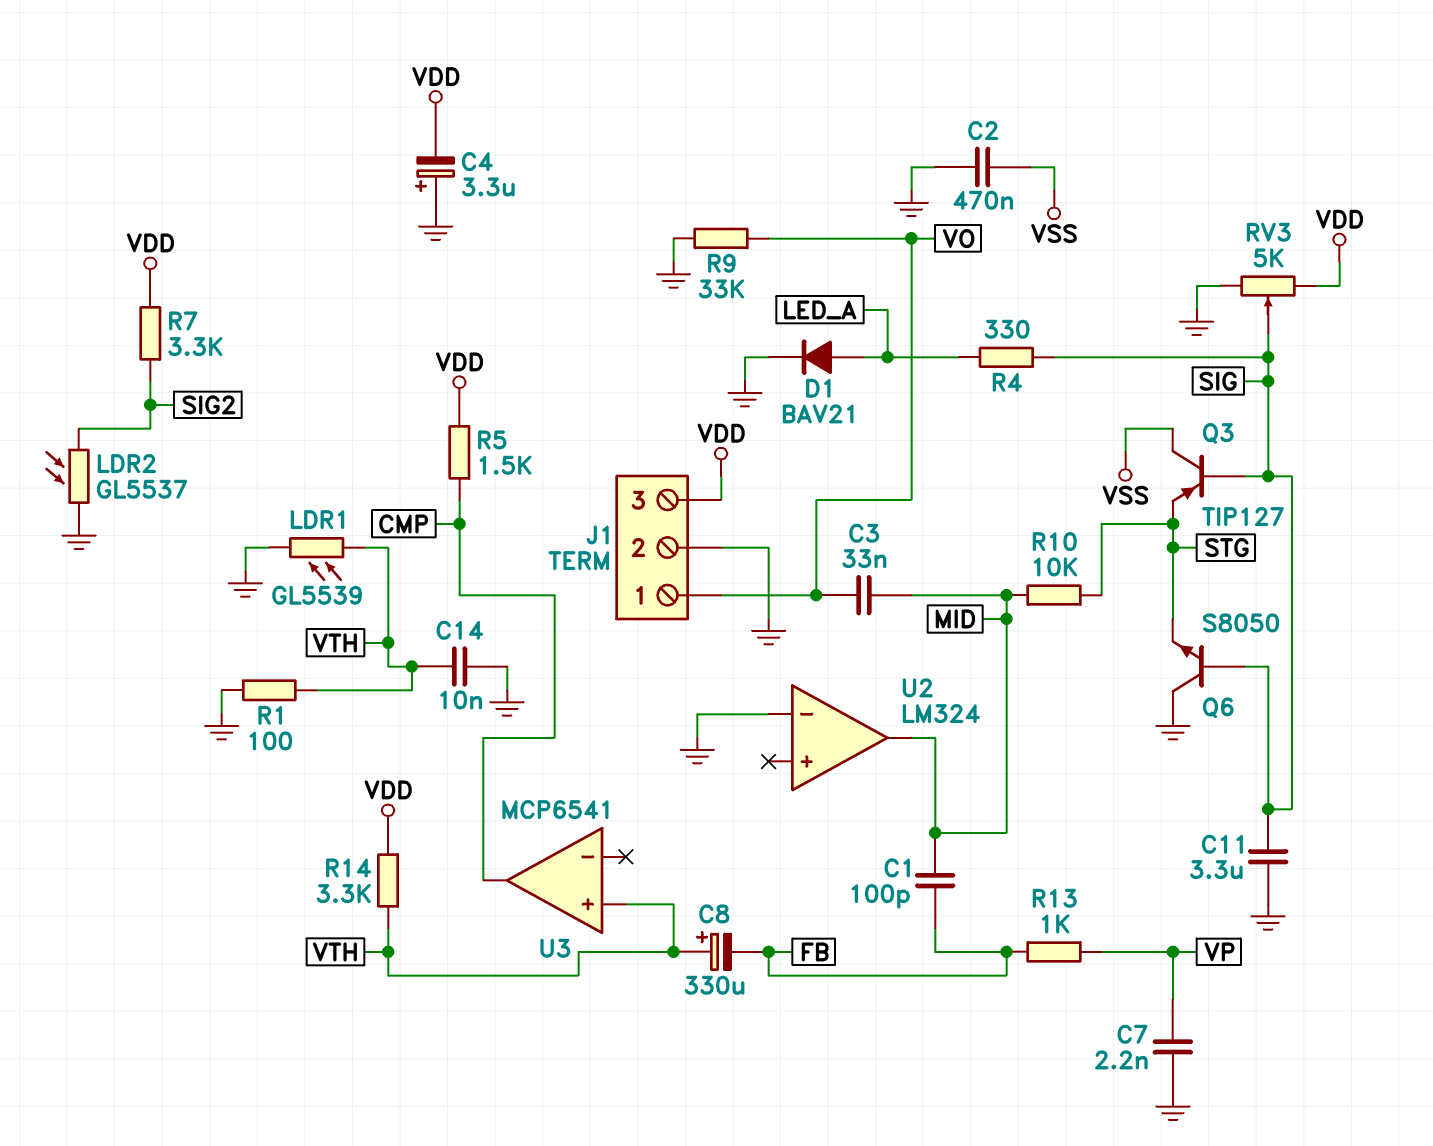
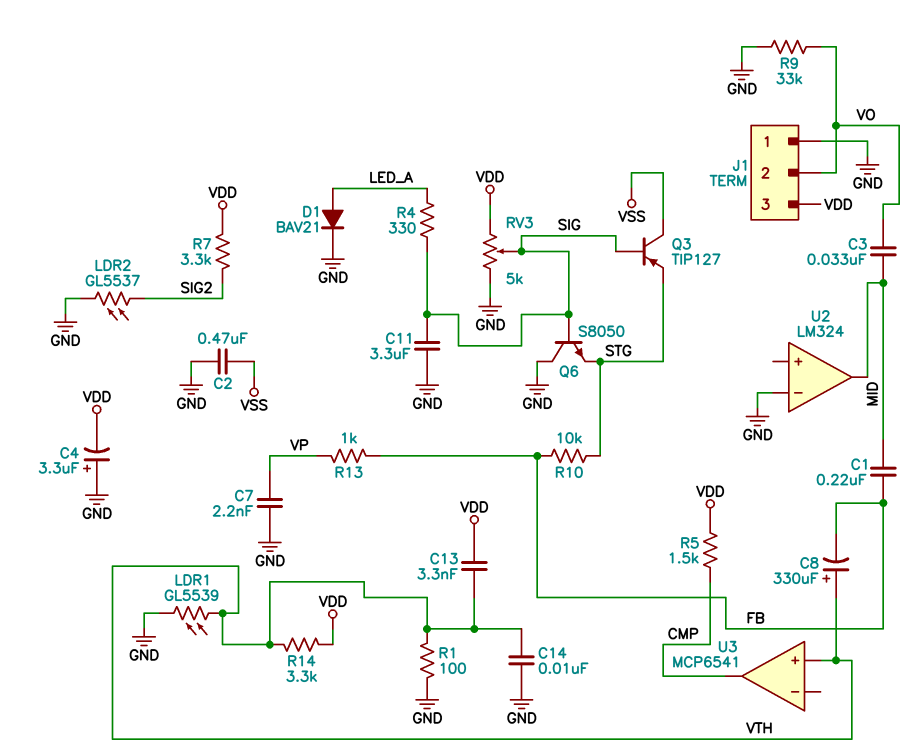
C1: 100pF (FB, MID) -> 220nF (FB, MID)
C13: none -> 3.3nF (VDD, VTH)
J1 pin 1: VO -> GND
J1 pin 2: GND -> VO
R10: 10k (MID, STG) -> 10k (FB, STG)

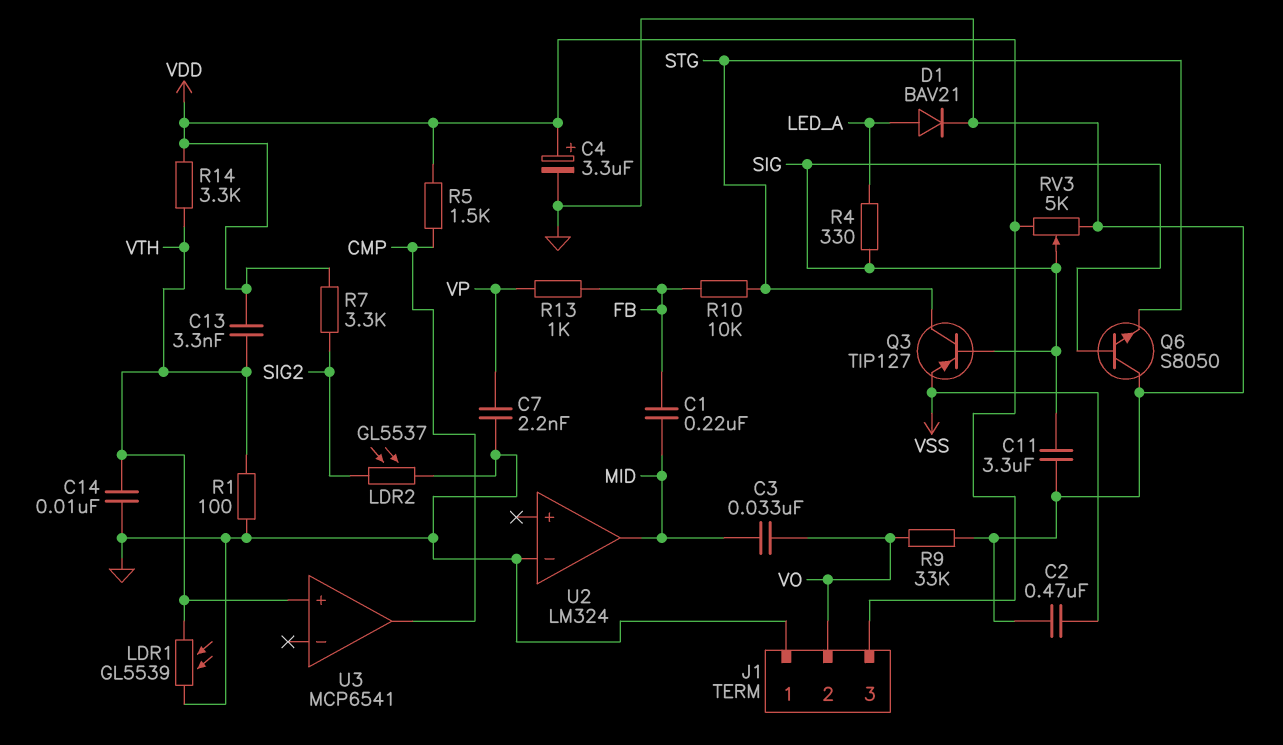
C4: 3.3uF (plus GND, minus VDD) -> 3.3uF (plus VDD, minus GND)
C8: 330uF (plus VTH, minus FB) -> none
Q3: PNP TIP127 (B SIG, C VSS, E STG) -> PNP TIP127 (B SIG, C STG, E VSS)

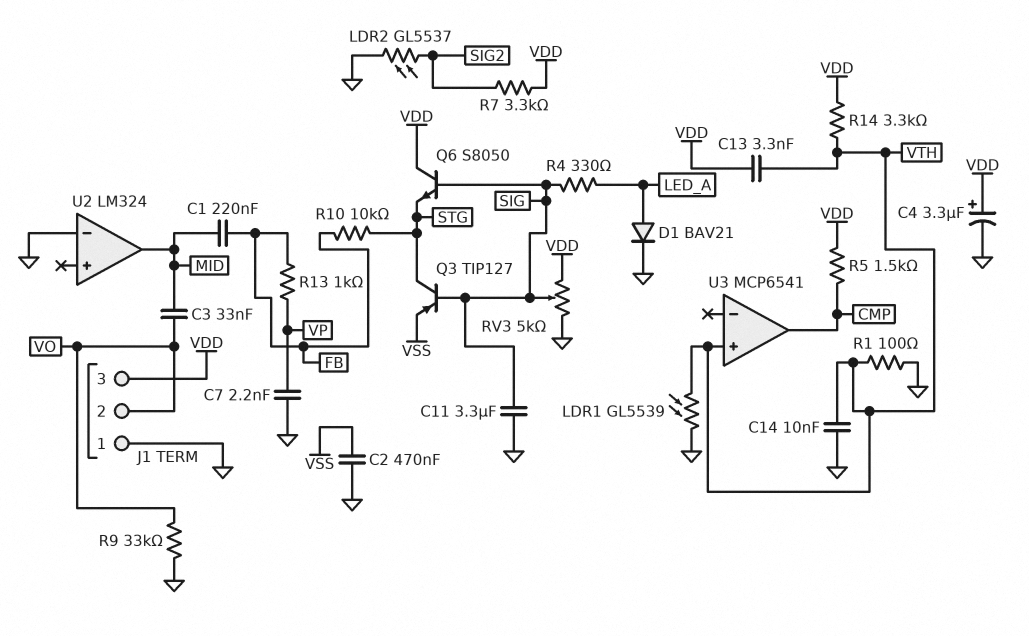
Q6: NPN S8050 (B SIG, C GND, E STG) -> NPN S8050 (B SIG, C VDD, E STG)

